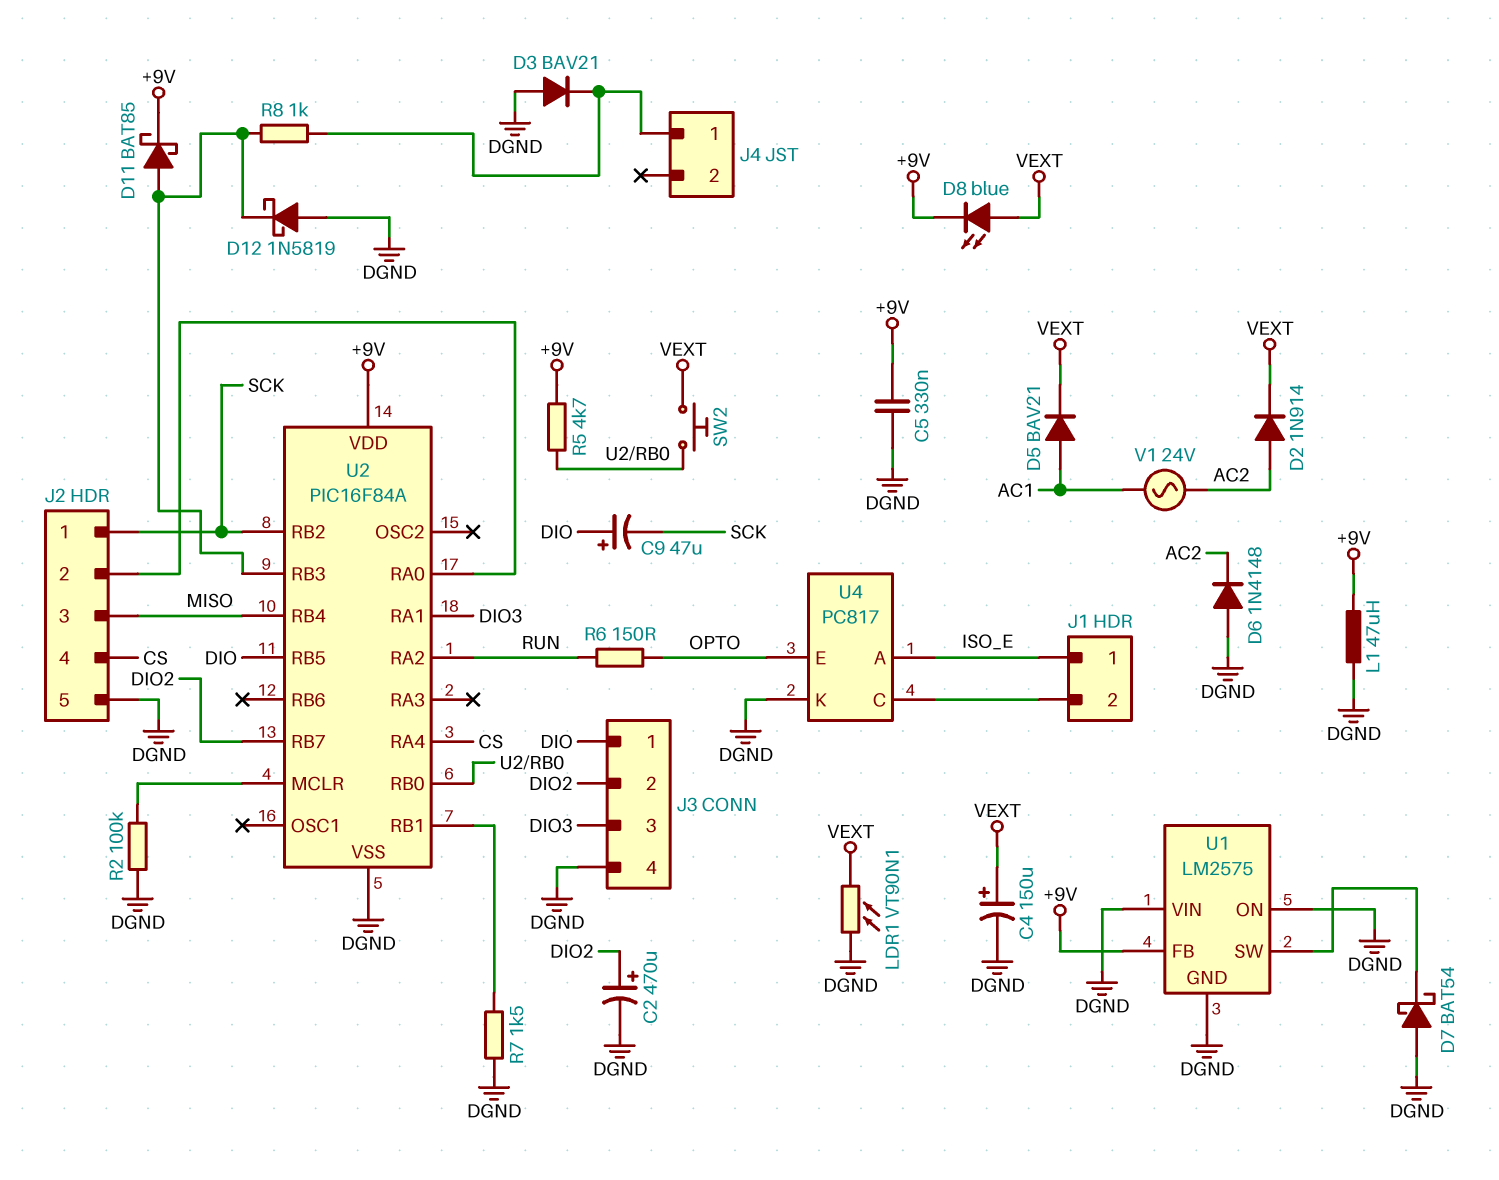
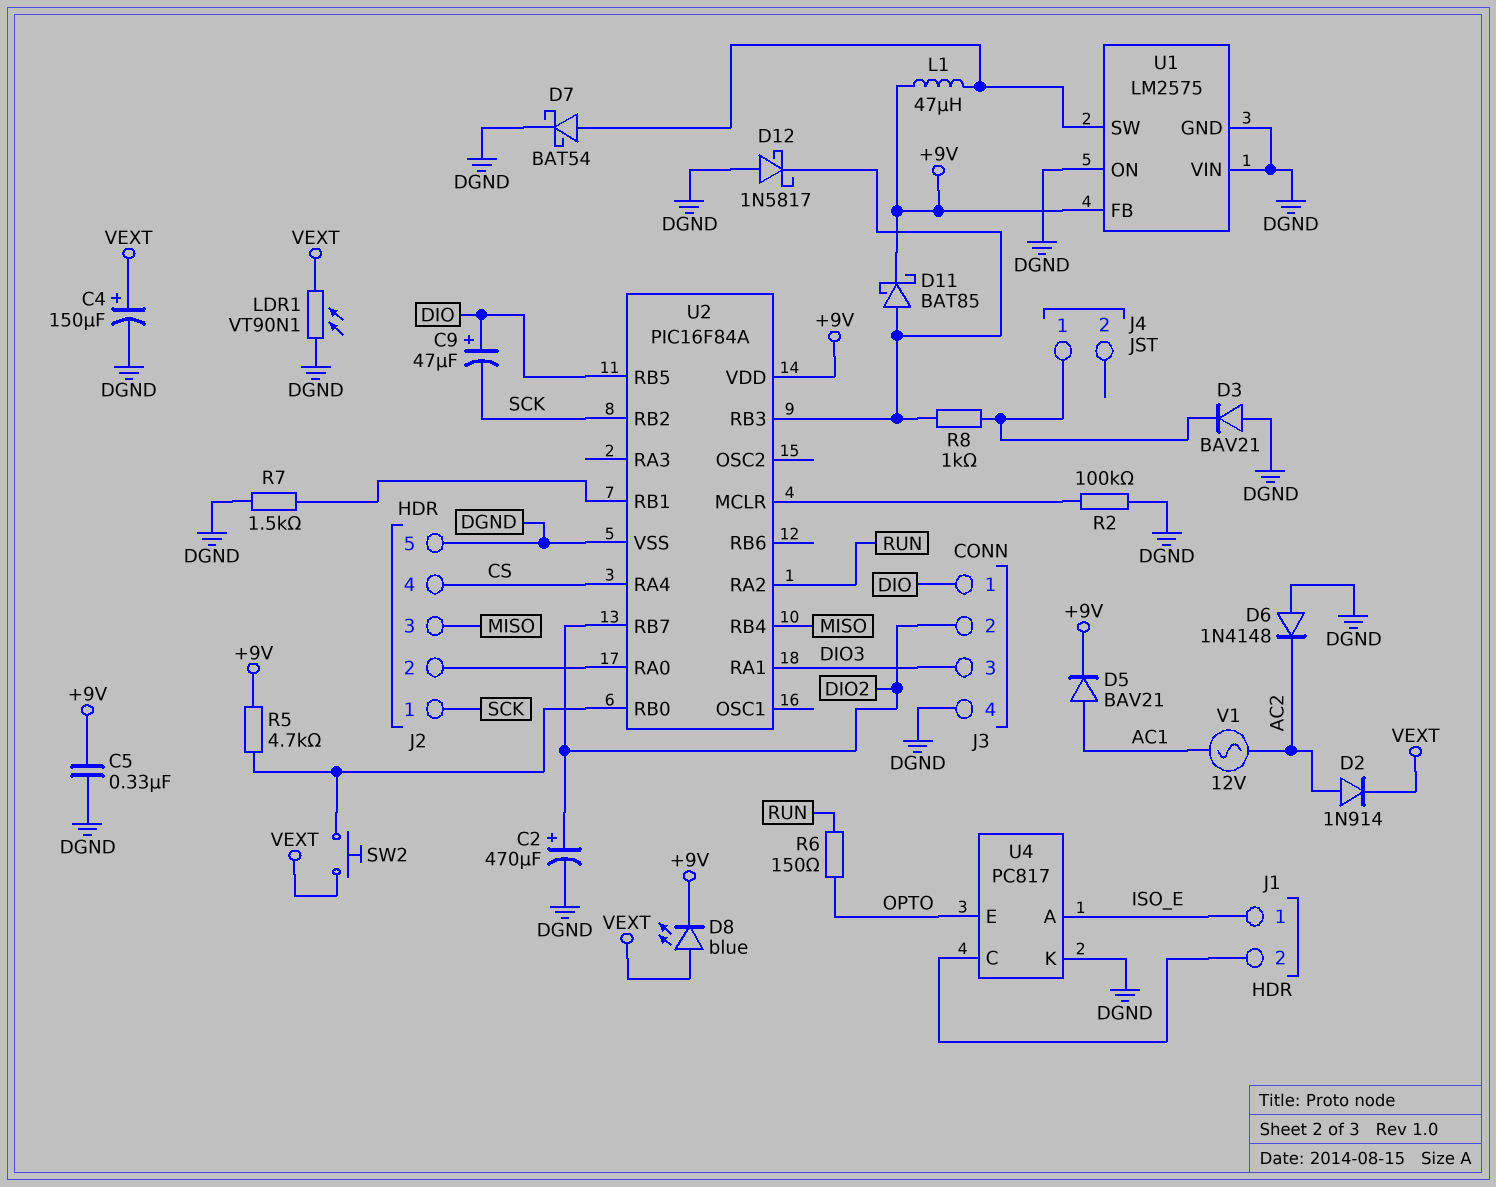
D5: diode BAV21 (A AC1, K VEXT) -> diode BAV21 (A AC1, K +9V)
D7: schottky BAT54 (A DGND, K U1/SW) -> schottky BAT54 (A U1/SW, K DGND)
D12: schottky 1N5819 (A DGND, K U2/RB3) -> schottky 1N5817 (A DGND, K U2/RB3)
L1: 47uH (+9V, DGND) -> 47uH (+9V, U1/SW)
V1: AC 24V (AC1, AC2) -> AC 12V (AC1, AC2)

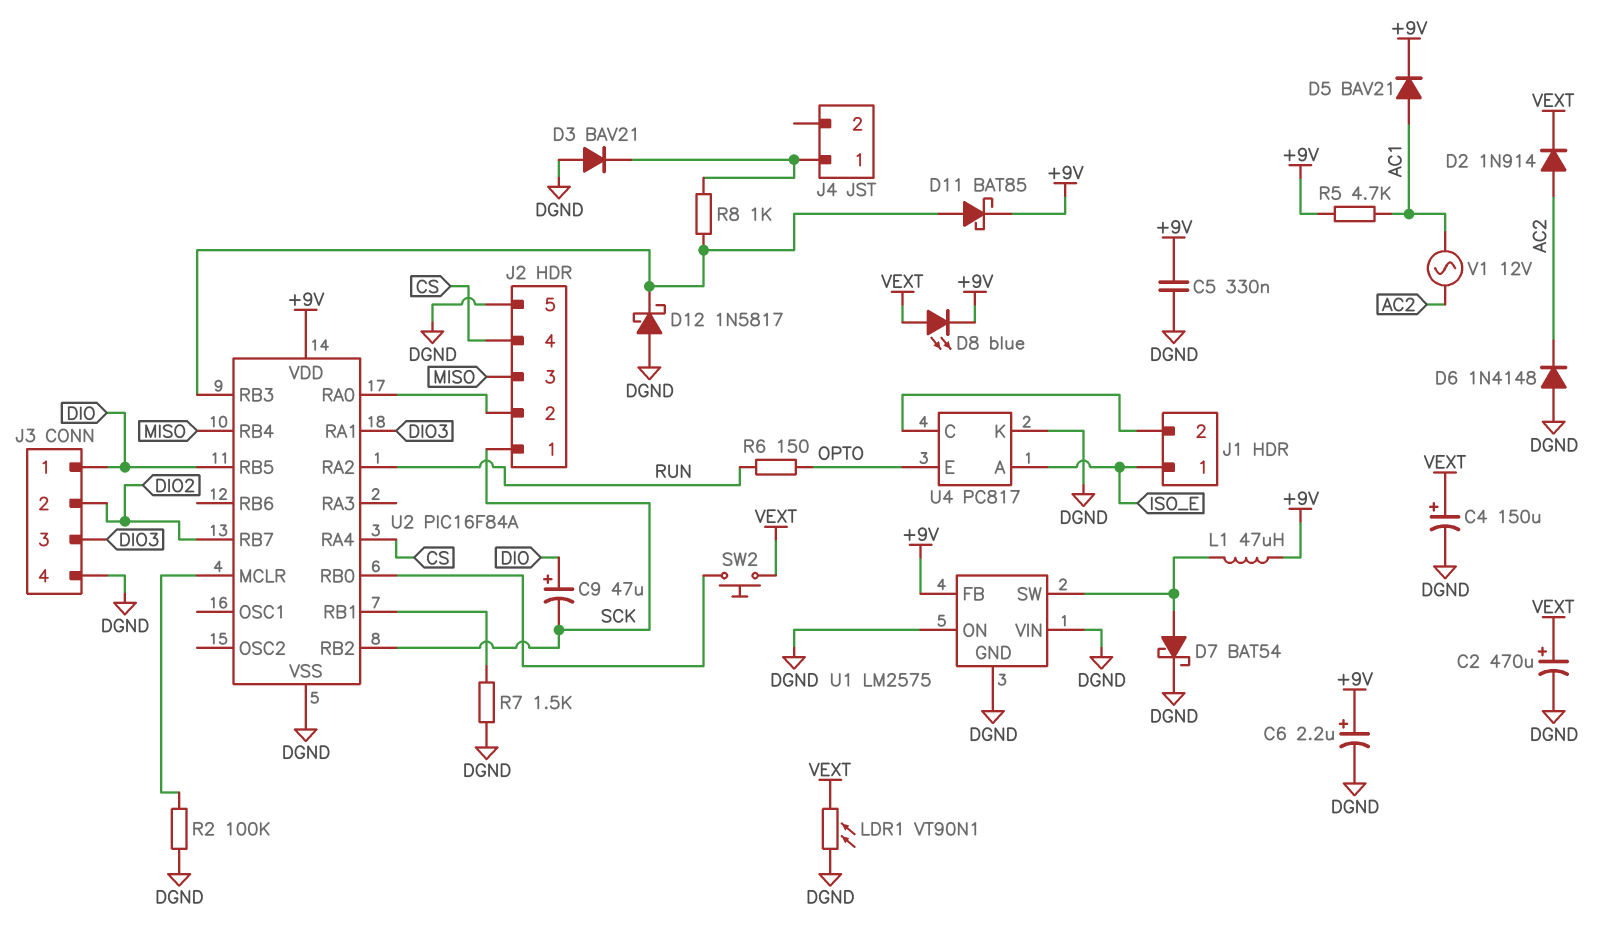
C2: 470uF (plus DIO2, minus DGND) -> 470uF (plus VEXT, minus DGND)
C6: none -> 2.2uF (plus +9V, minus DGND)
R5: 4.7k (+9V, U2/RB0) -> 4.7k (+9V, AC1)

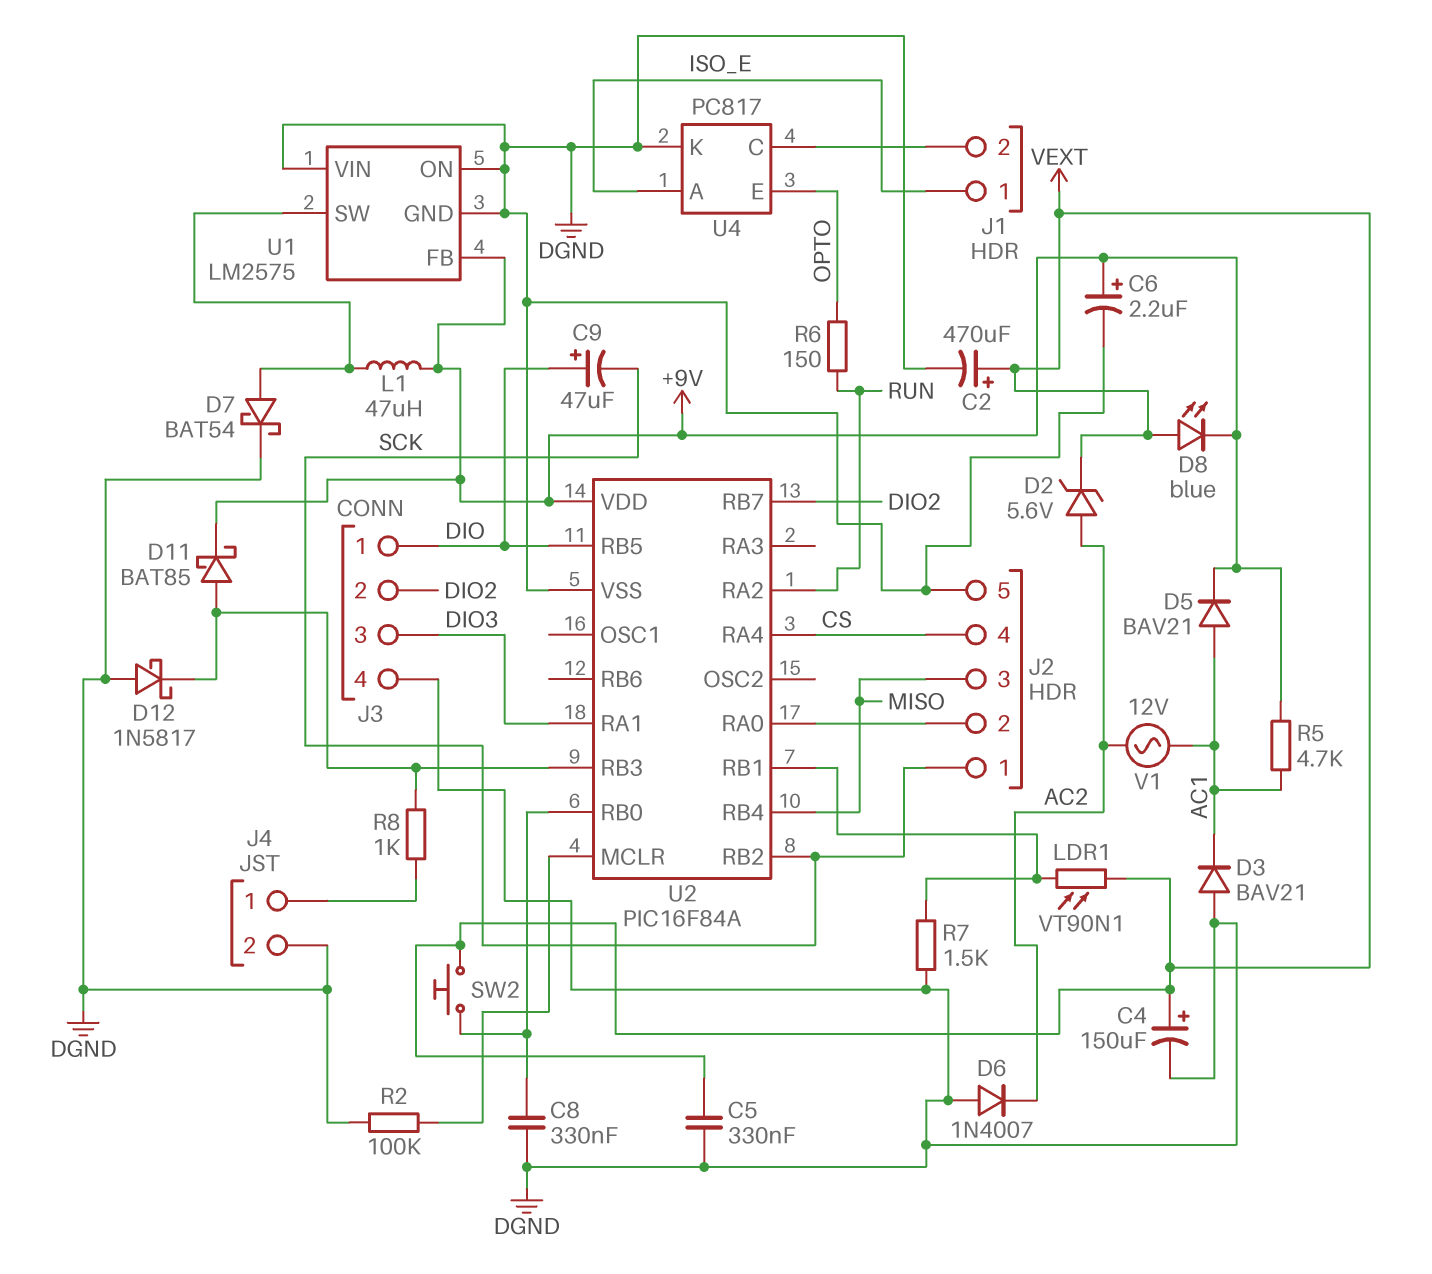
C5: 330nF (+9V, DGND) -> 330nF (DGND, VEXT)
C8: none -> 330nF (DGND, U2/RB0)
D2: diode 1N914 (A AC2, K VEXT) -> zener 5.6V (A AC2, K VEXT)
D3: diode BAV21 (A DGND, K J4/1) -> diode BAV21 (A DGND, K AC1)
D6: diode 1N4148 (A DGND, K AC2) -> diode 1N4007 (A DGND, K AC2)
J4 pin 2: none -> DGND
LDR1: VT90N1 (DGND, VEXT) -> VT90N1 (U2/RB1, VEXT)

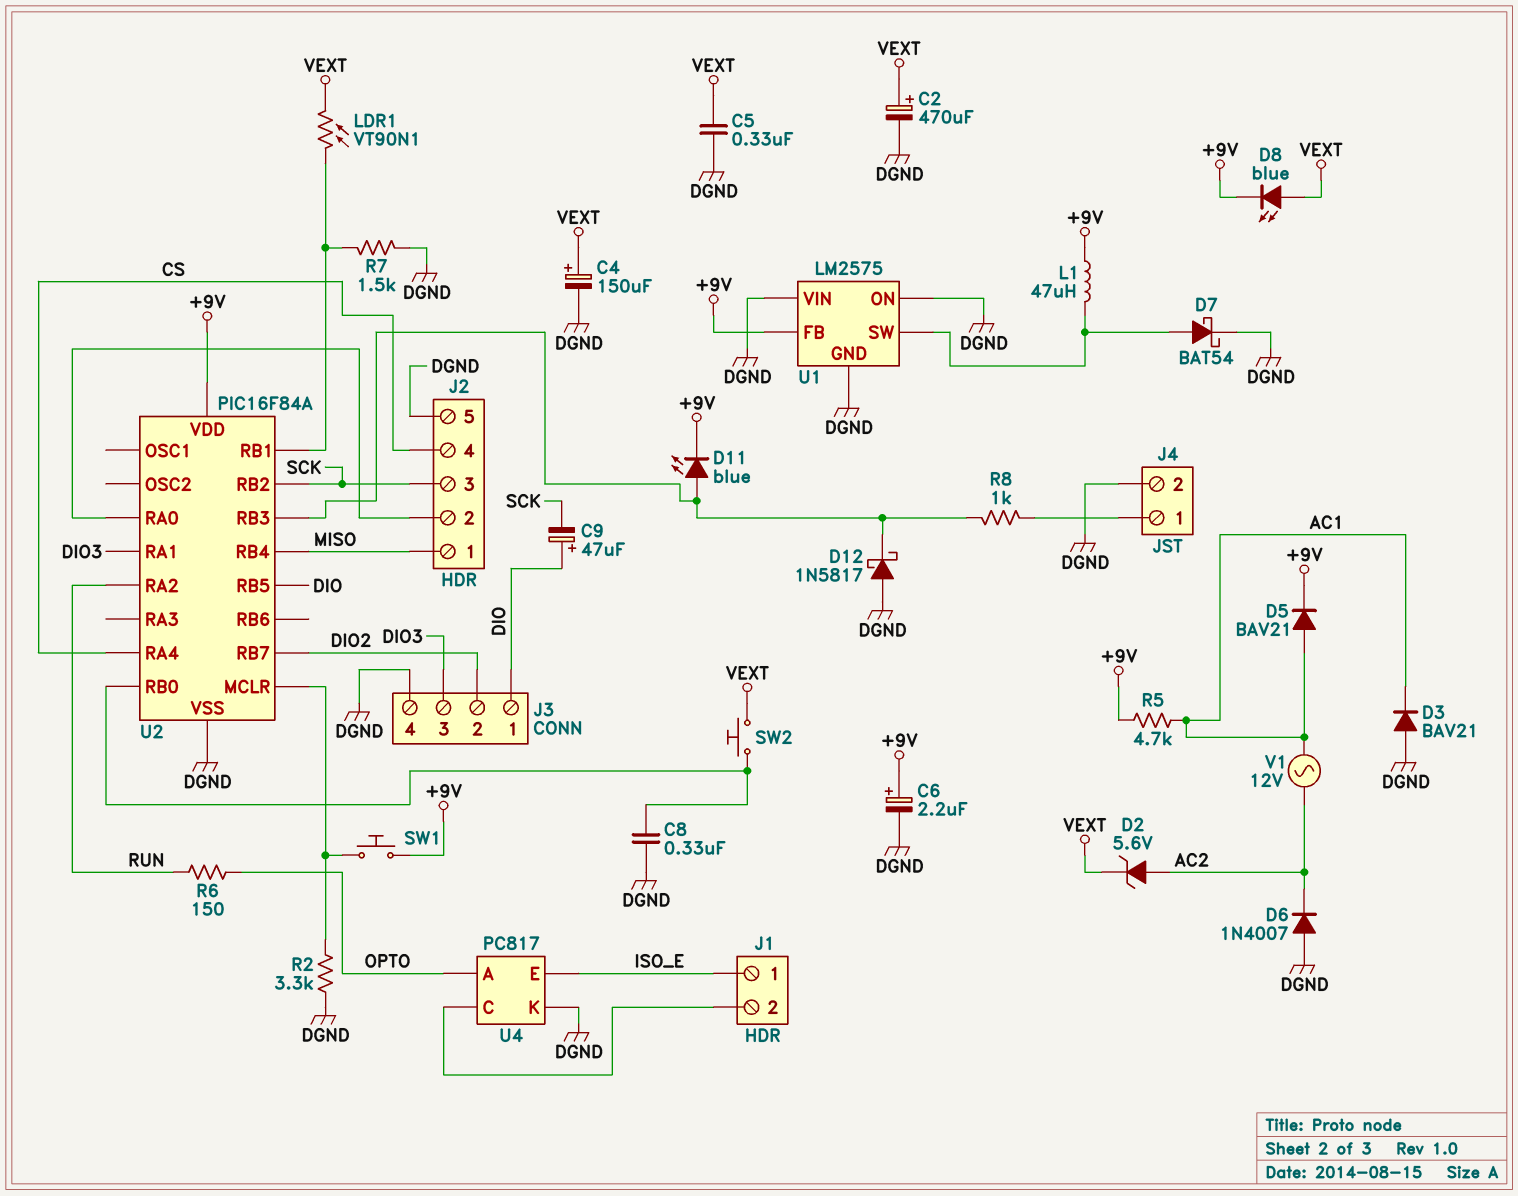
D11: schottky BAT85 (A U2/RB3, K +9V) -> LED blue (A U2/RB3, K +9V)
J2 pin 1: SCK -> MISO
J2 pin 3: MISO -> SCK
R2: 100k (DGND, U2/MCLR) -> 3.3k (DGND, U2/MCLR)
SW1: none -> button (+9V, U2/MCLR)
U4 pin A: ISO_E -> OPTO
U4 pin E: OPTO -> ISO_E

